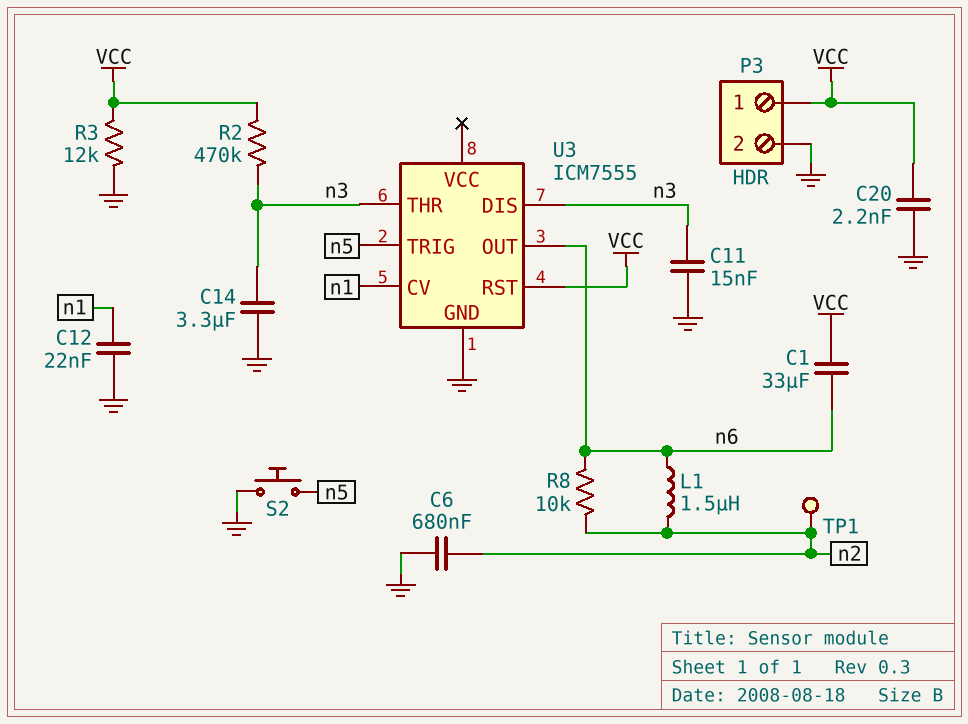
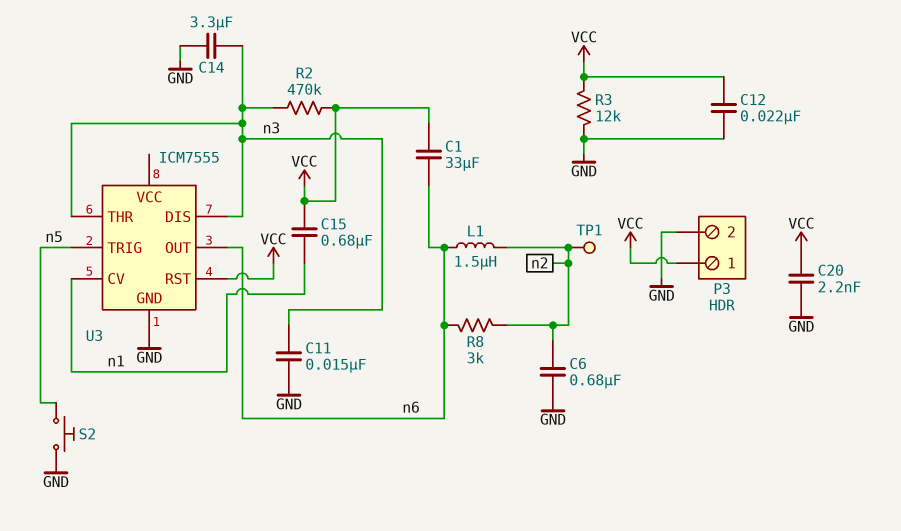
C12: 22nF (GND, n1) -> 22nF (GND, VCC)
C15: none -> 680nF (VCC, n1)
R8: 10k (n2, n6) -> 3k (n2, n6)

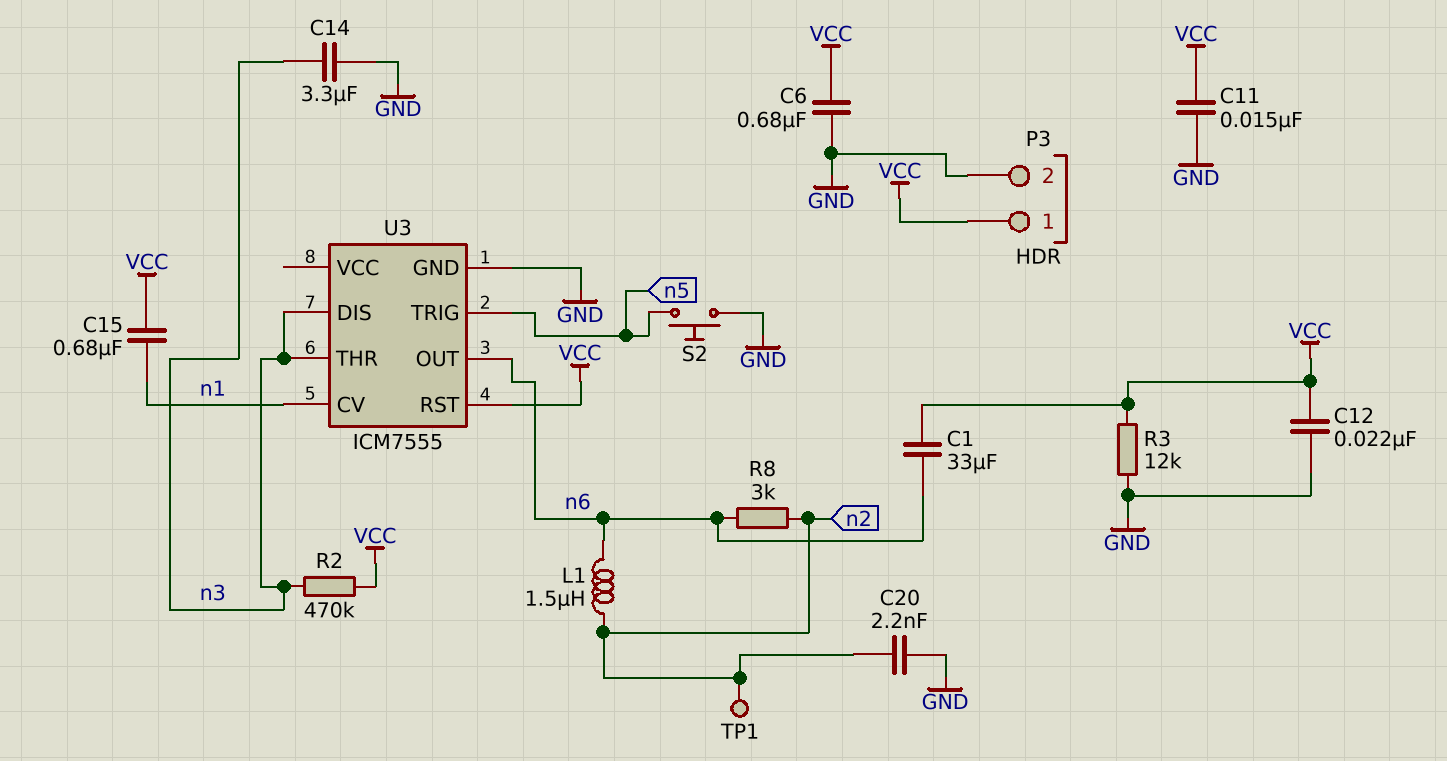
C6: 680nF (GND, n2) -> 680nF (GND, VCC)
C11: 15nF (GND, n3) -> 15nF (GND, VCC)
C20: 2.2nF (GND, VCC) -> 2.2nF (GND, n2)

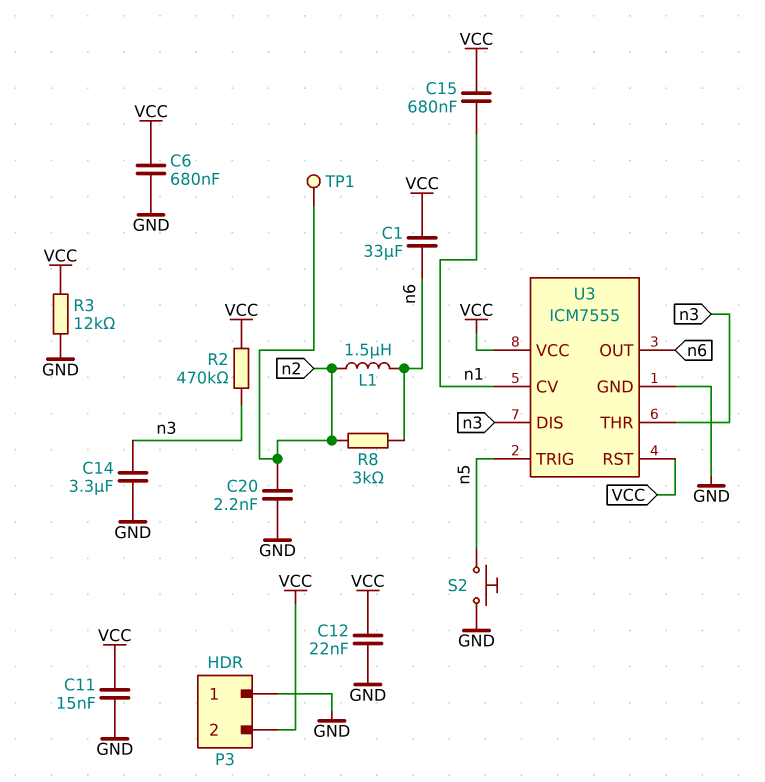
P3 pin 1: VCC -> GND
P3 pin 2: GND -> VCC
U3 pin VCC: none -> VCC

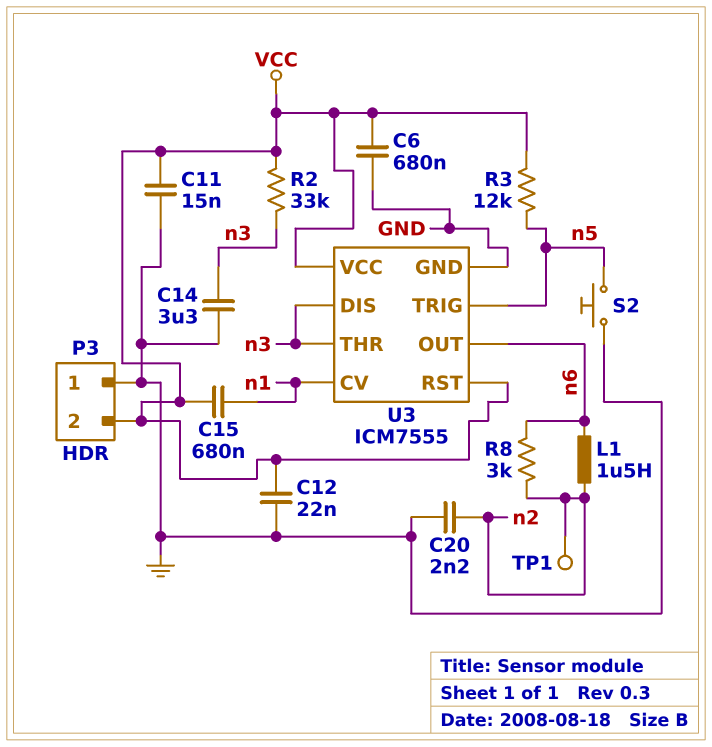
C1: 33uF (VCC, n6) -> none
R2: 470k (VCC, n3) -> 33k (VCC, n3)
R3: 12k (GND, VCC) -> 12k (VCC, n5)

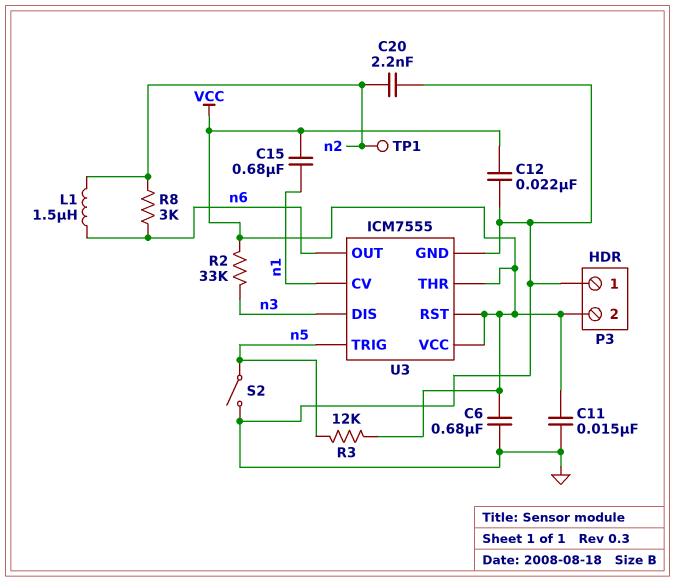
C14: 3.3uF (GND, n3) -> none
S2: button (GND, n5) -> switch (GND, n5)
U3 pin THR: n3 -> VCC

